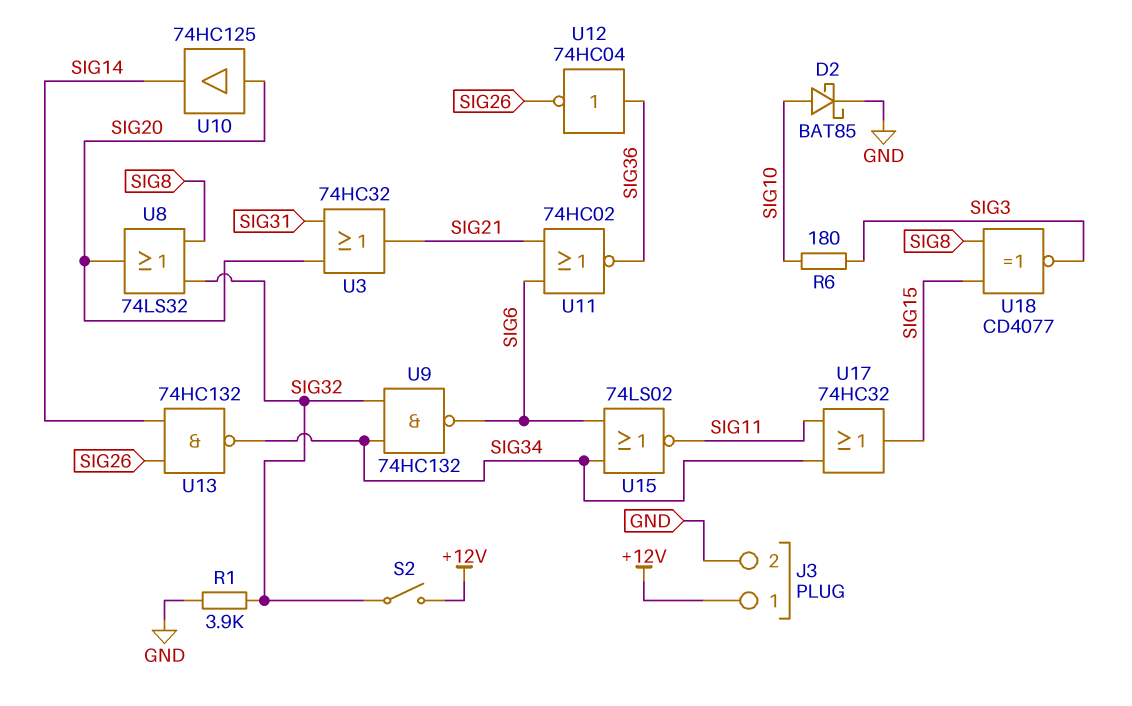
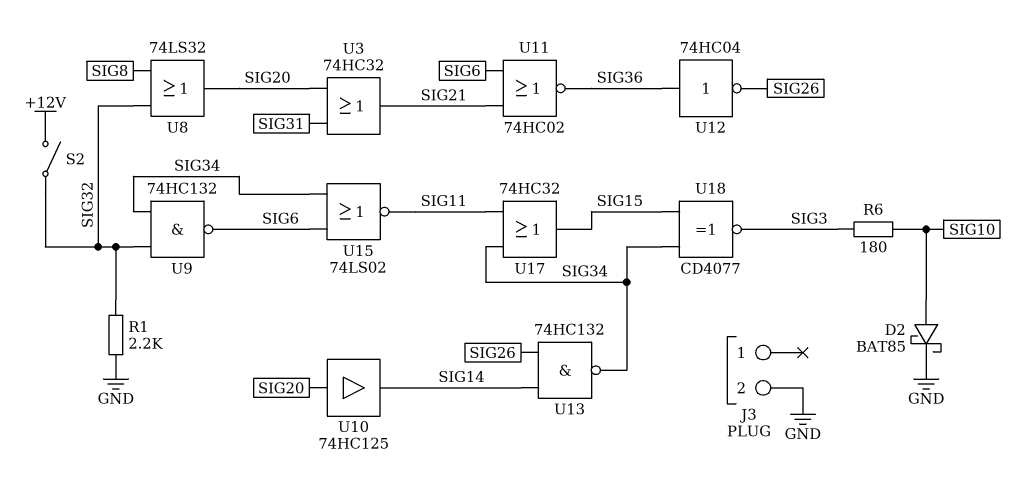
J3 pin 1: +12V -> none
R1: 3.9k (GND, SIG32) -> 2.2k (GND, SIG32)
U18: XNOR CD4077 (in SIG8, in SIG15, out SIG3) -> XNOR CD4077 (in SIG15, in SIG34, out SIG3)

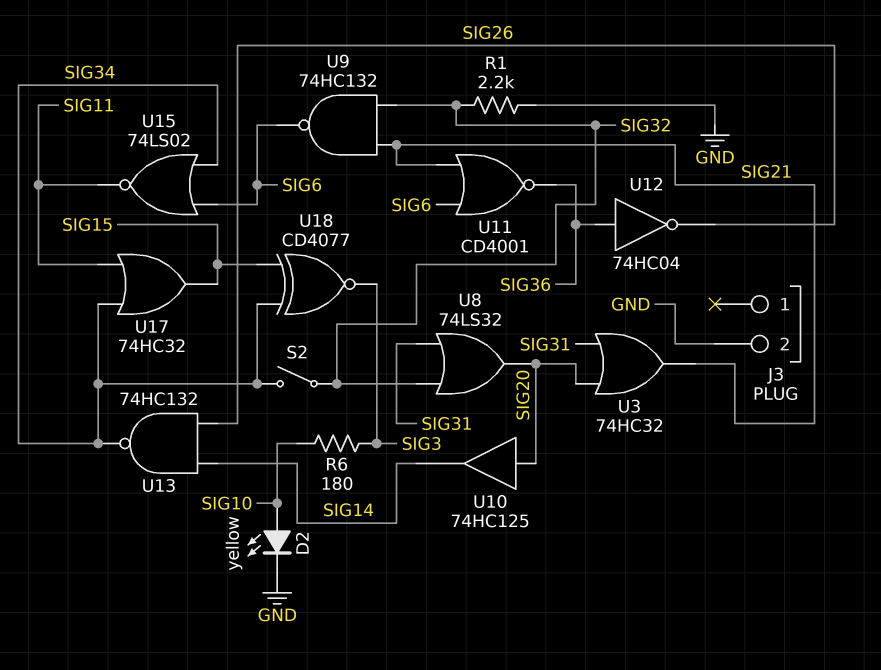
D2: schottky BAT85 (A SIG10, K GND) -> LED yellow (A SIG10, K GND)
S2: switch (+12V, SIG32) -> switch (SIG32, SIG34)
U8: OR 74LS32 (in SIG8, in SIG32, out SIG20) -> OR 74LS32 (in SIG31, in SIG32, out SIG20)
U9: NAND 74HC132 (in SIG32, in SIG34, out SIG6) -> NAND 74HC132 (in SIG21, in SIG32, out SIG6)
U11: NOR 74HC02 (in SIG6, in SIG21, out SIG36) -> NOR CD4001 (in SIG6, in SIG21, out SIG36)

